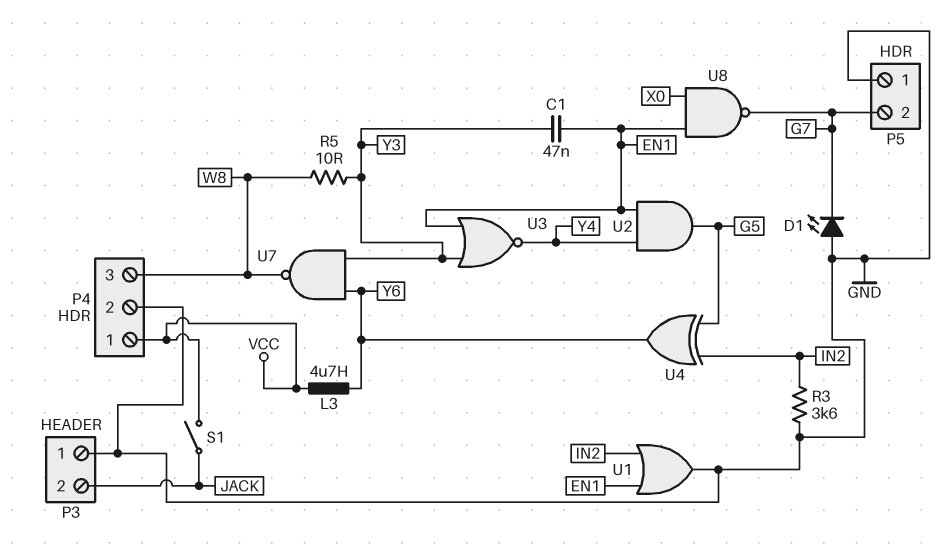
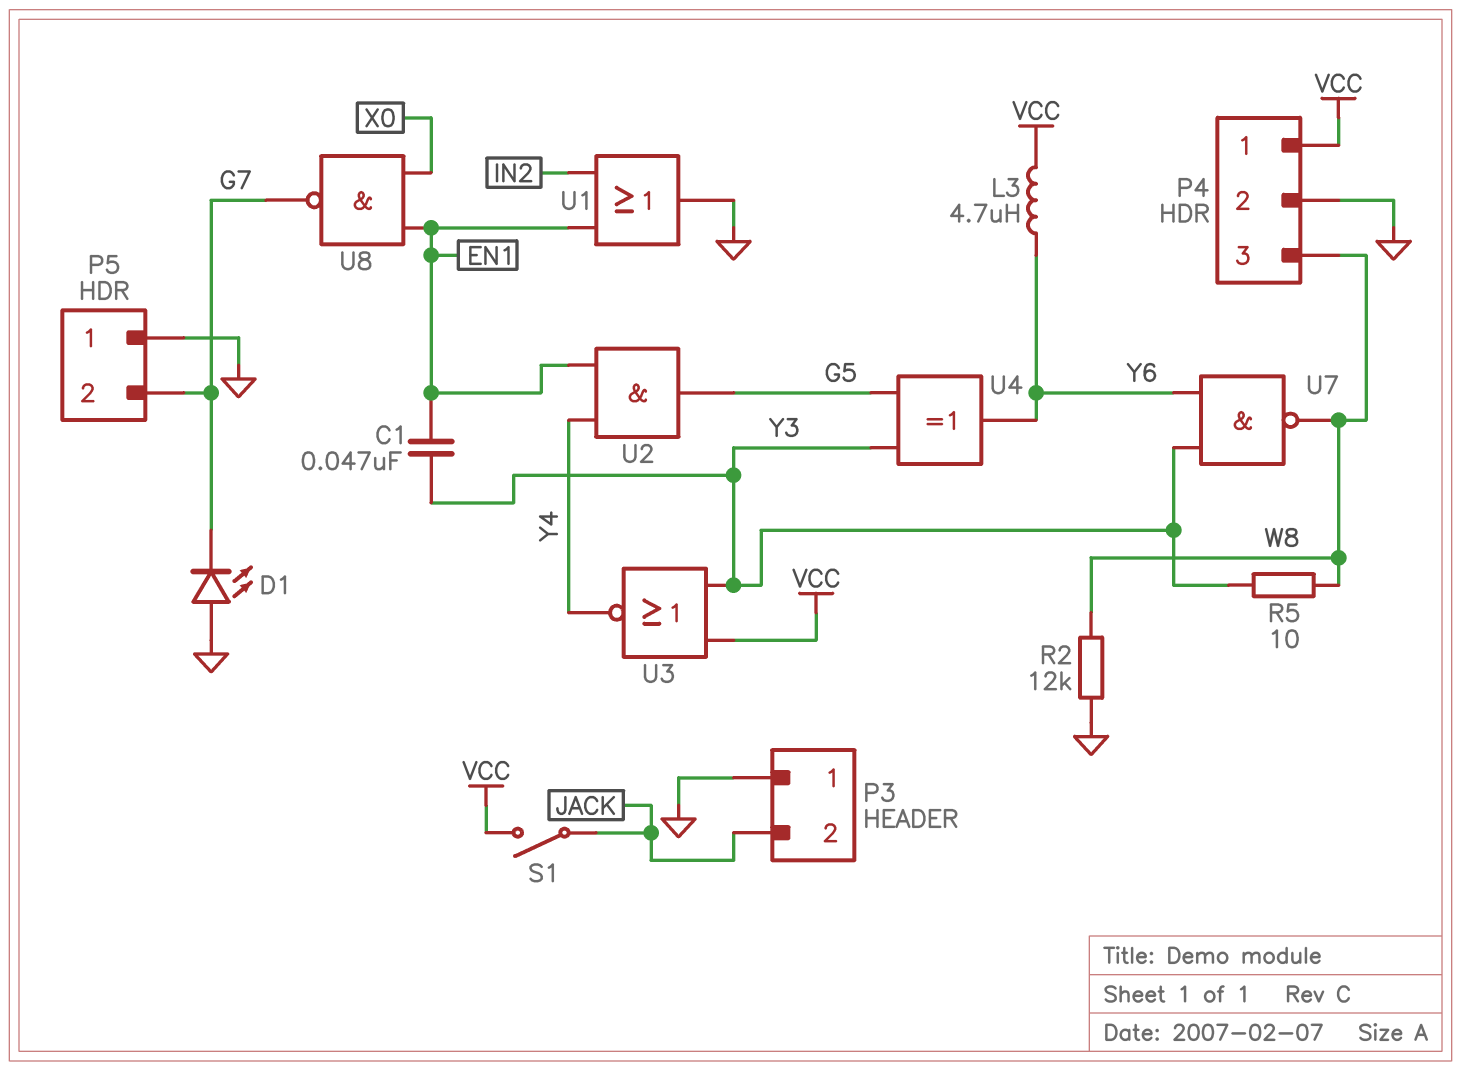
R2: none -> 12k (GND, W8)
R3: 3.6k (GND, IN2) -> none
U3: NOR (in EN1, in Y3, out Y4) -> NOR (in VCC, in Y3, out Y4)
U4: XOR (in G5, in IN2, out Y6) -> XOR (in G5, in Y3, out Y6)

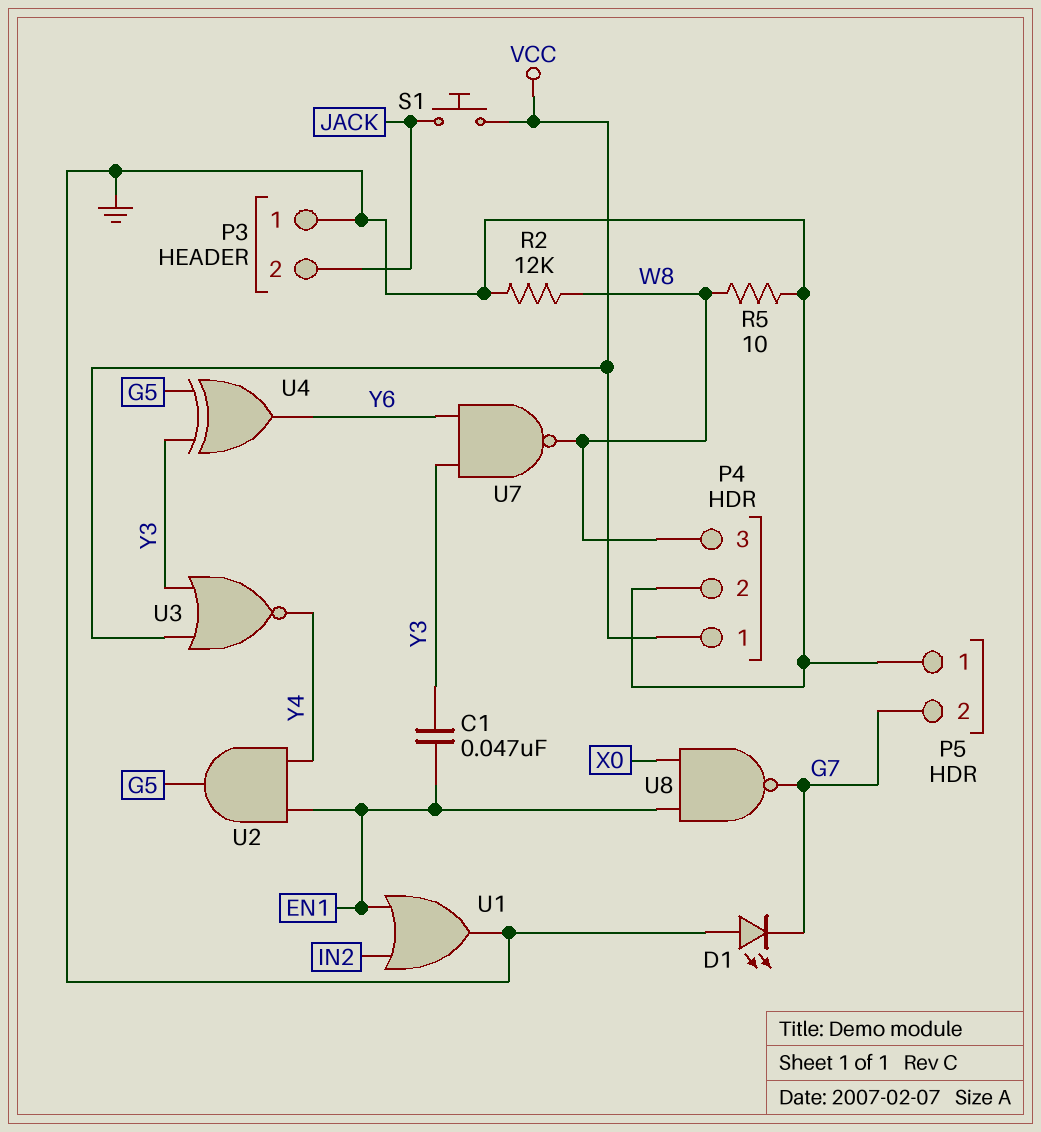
L3: 4.7uH (VCC, Y6) -> none
R5: 10 (W8, Y3) -> 10 (GND, W8)
S1: switch (JACK, VCC) -> button (JACK, VCC)

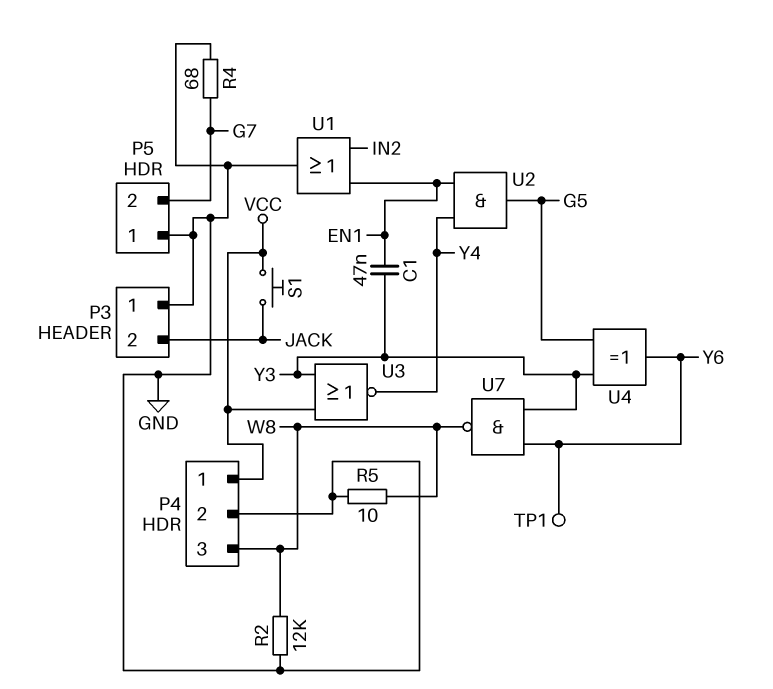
D1: LED (A GND, K G7) -> none
R4: none -> 68 (G7, GND)
TP1: none -> test point (Y6)
U8: NAND (in EN1, in X0, out G7) -> none

